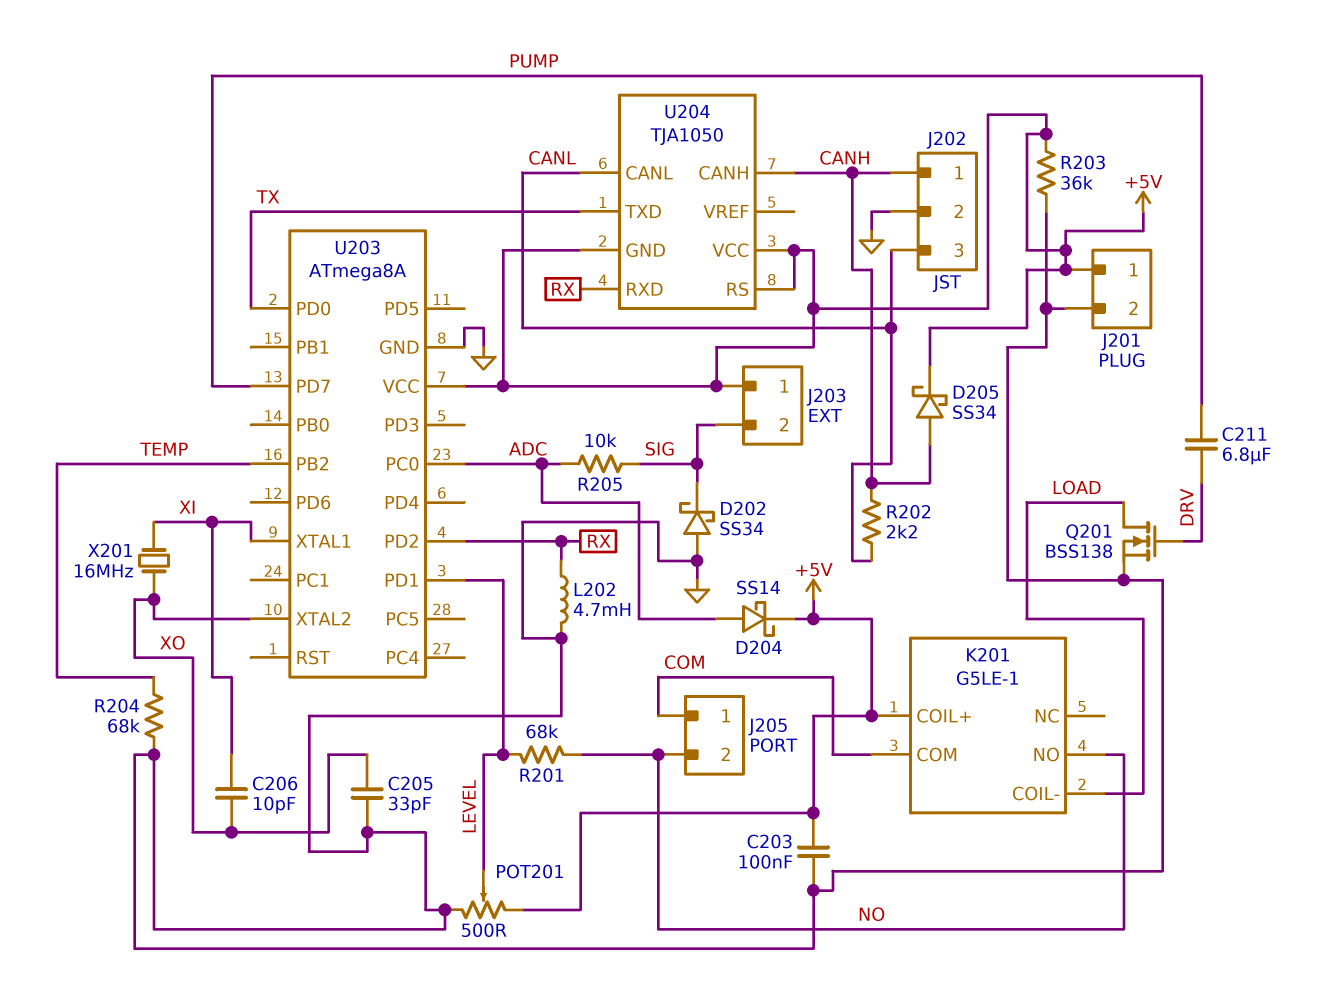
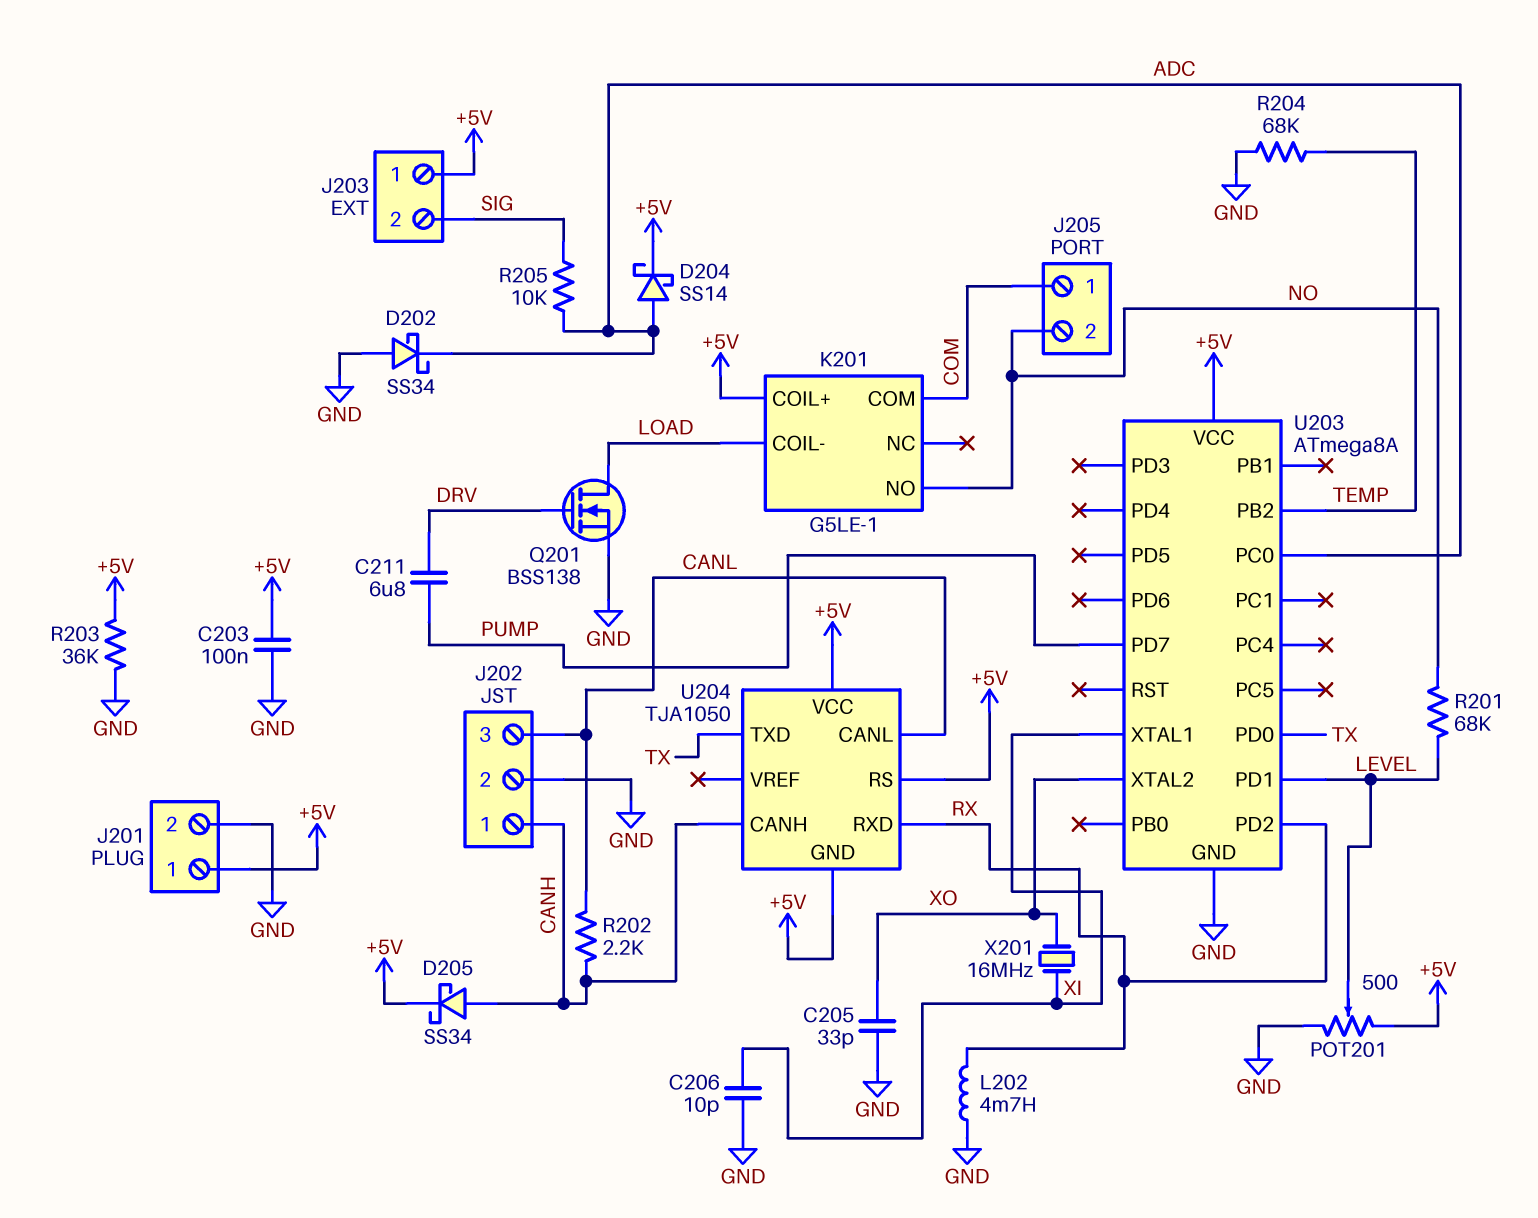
C206: 10pF (XI, XO) -> 10pF (GND, XI)
D202: schottky SS34 (A GND, K SIG) -> schottky SS34 (A GND, K ADC)

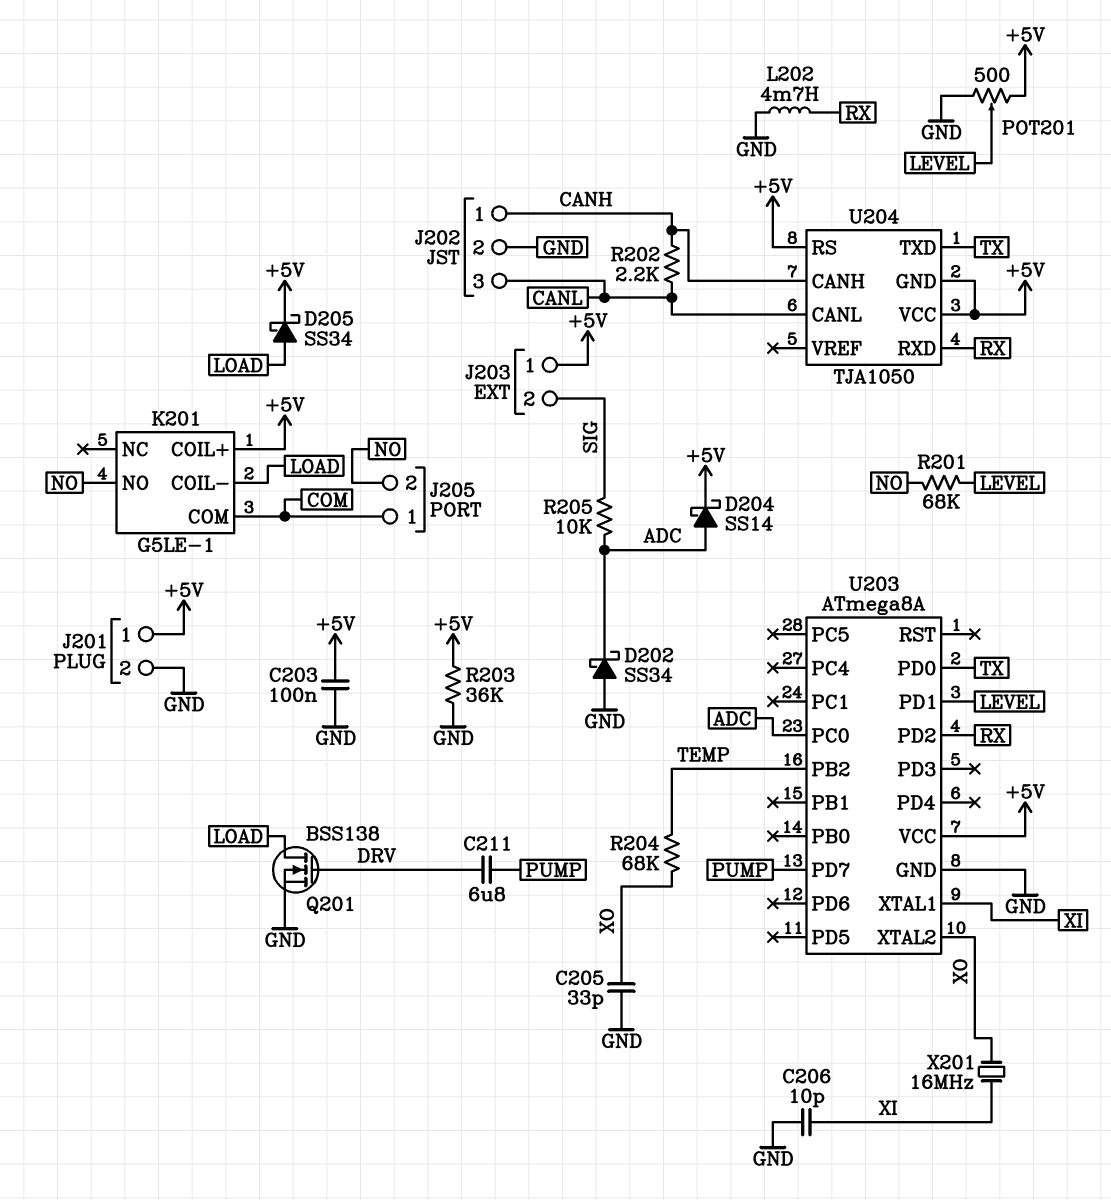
D205: schottky SS34 (A CANH, K +5V) -> schottky SS34 (A LOAD, K +5V)
R204: 68k (GND, TEMP) -> 68k (TEMP, XO)

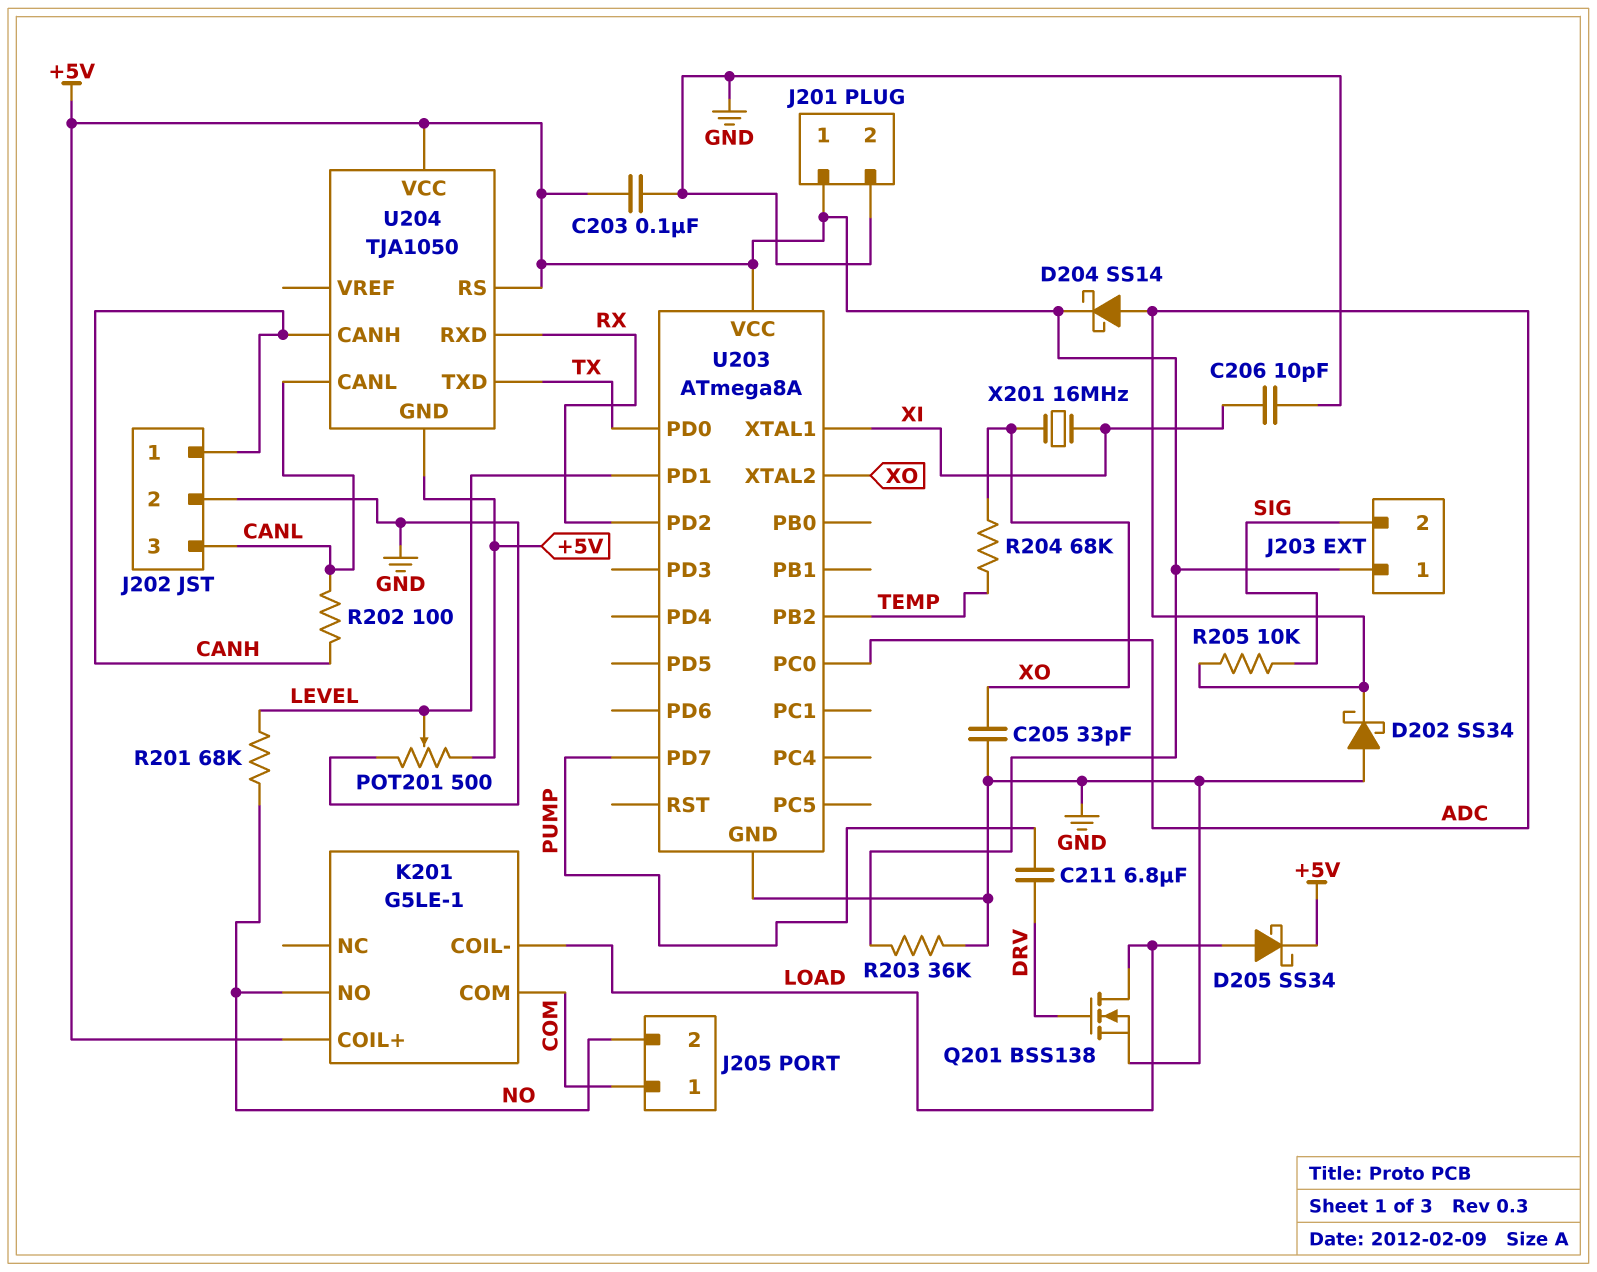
L202: 4.7mH (GND, RX) -> none
R202: 2.2k (CANH, CANL) -> 100 (CANH, CANL)

